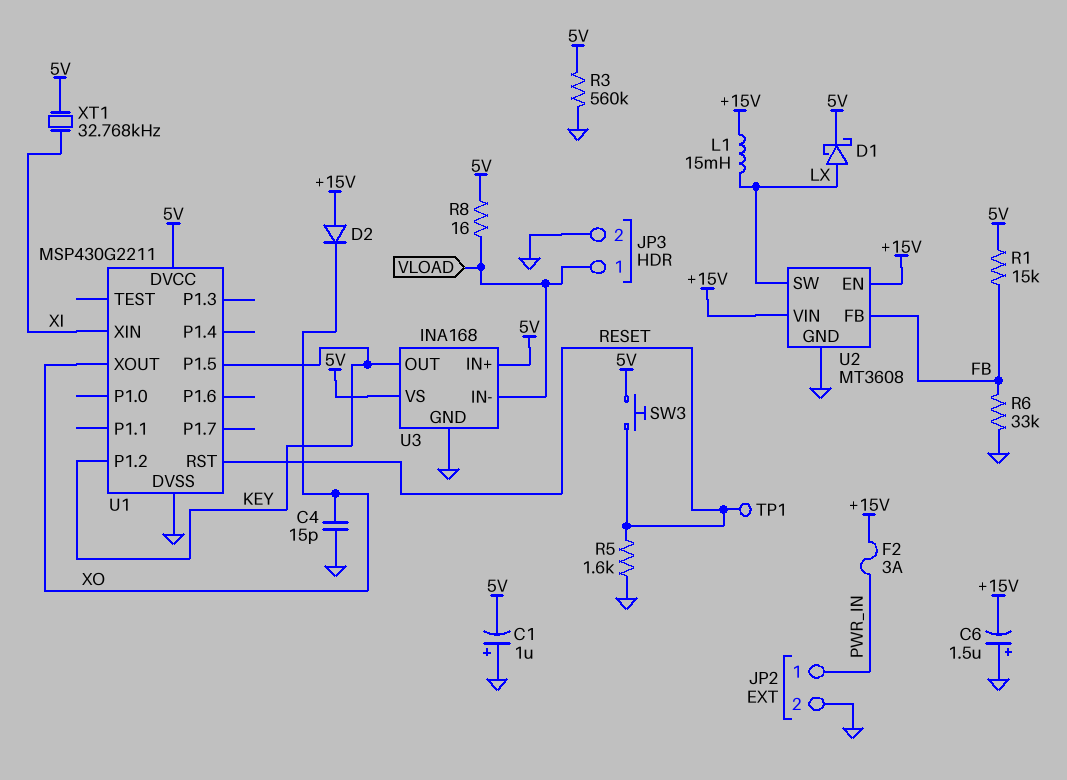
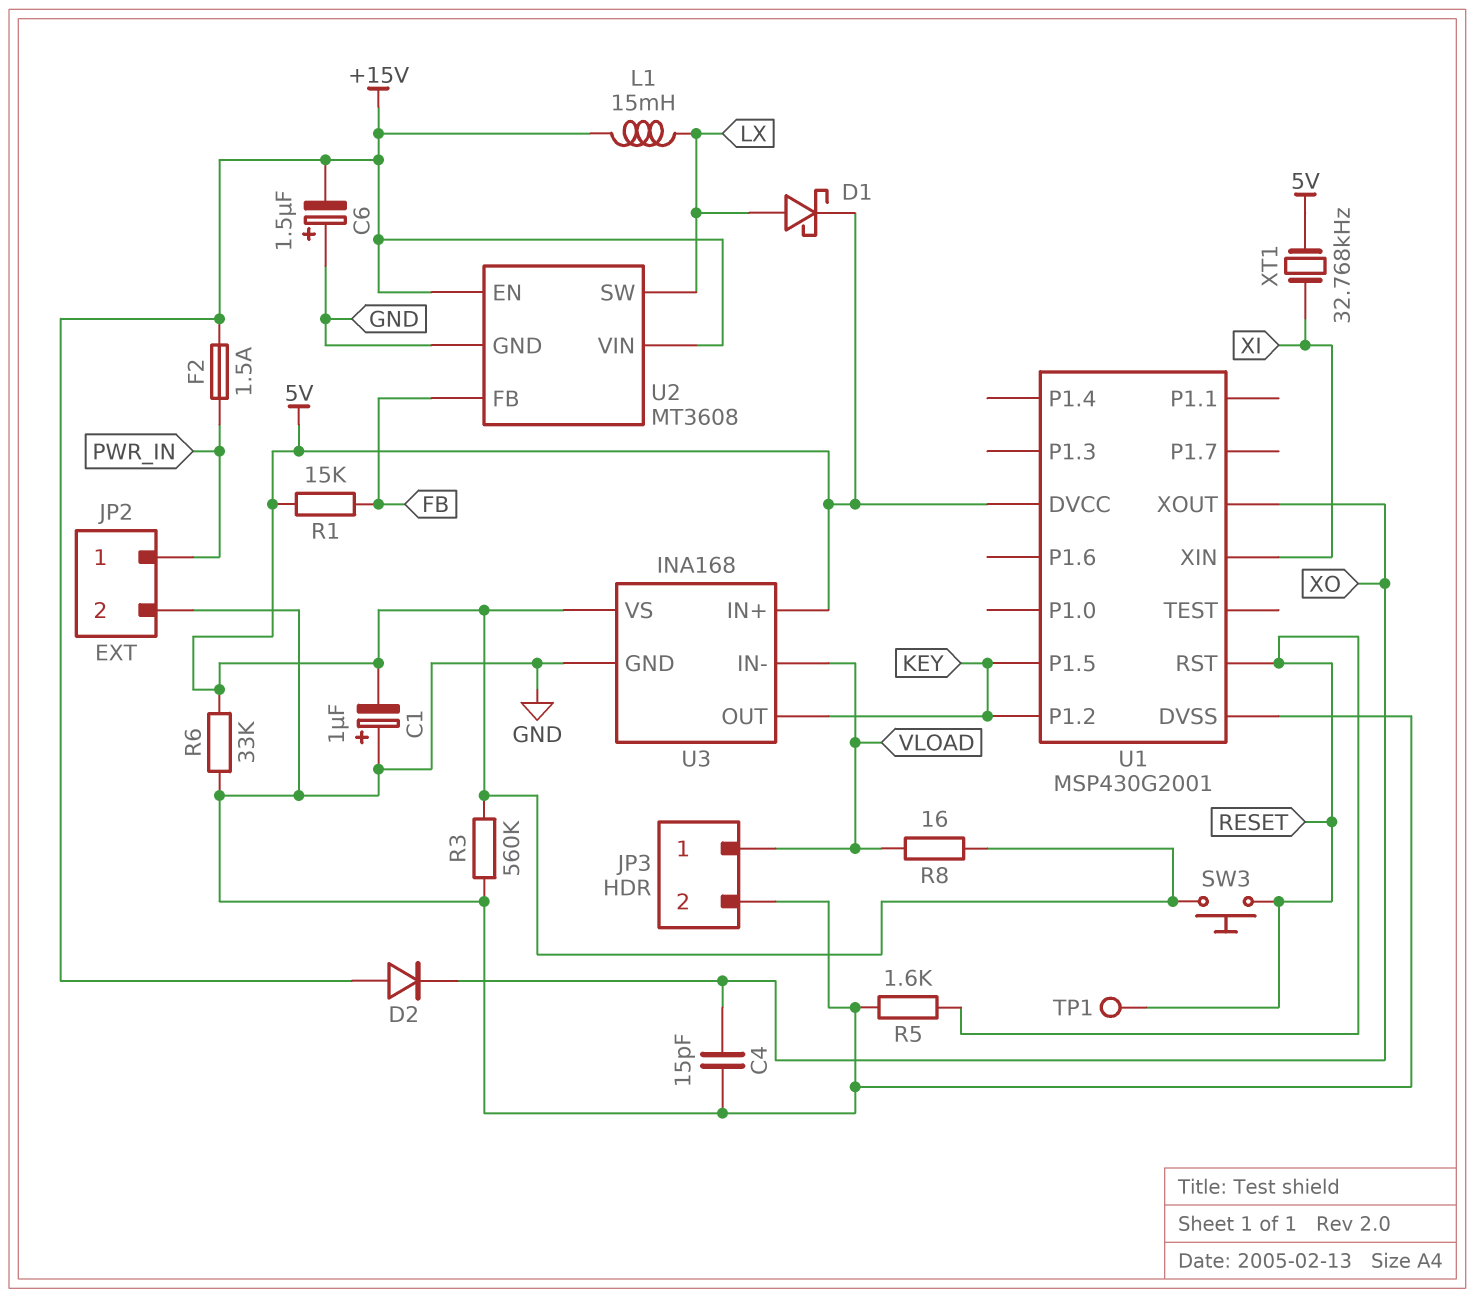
F2: 3A (+15V, PWR_IN) -> 1.5A (+15V, PWR_IN)
R6: 33k (FB, GND) -> 33k (5V, GND)
U1: MSP430G2211 -> MSP430G2001

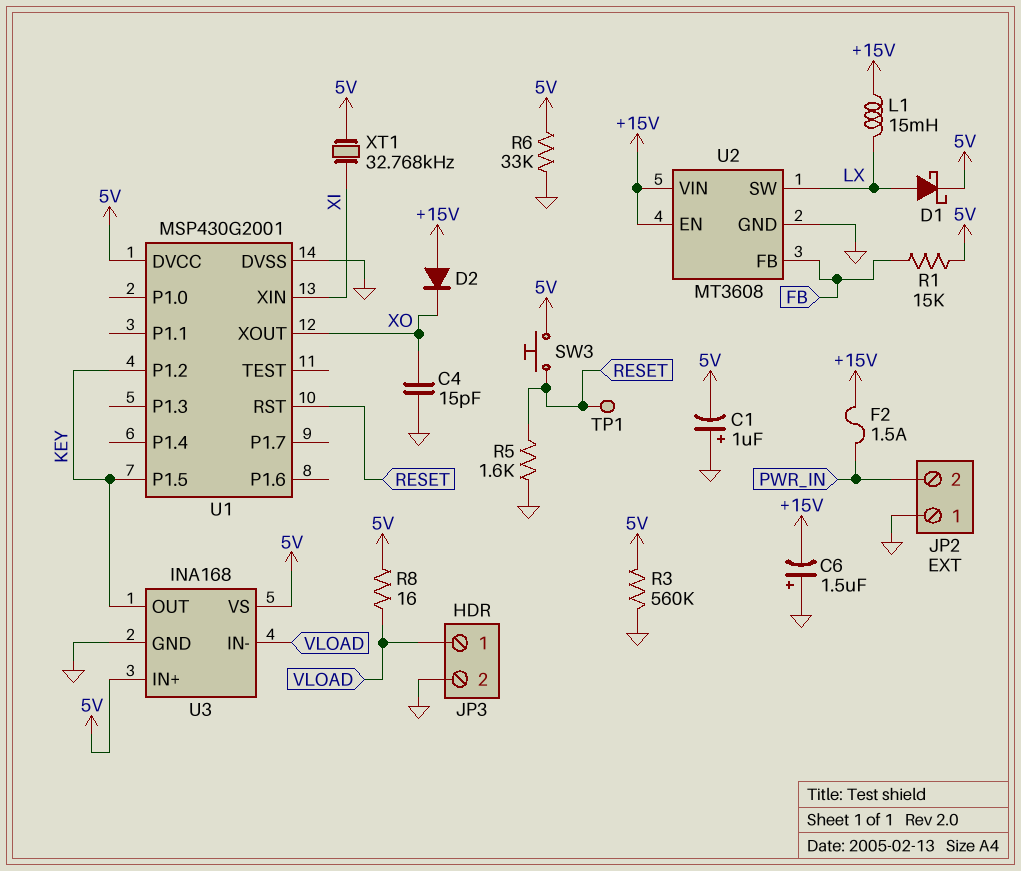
JP2 pin 1: PWR_IN -> GND
JP2 pin 2: GND -> PWR_IN

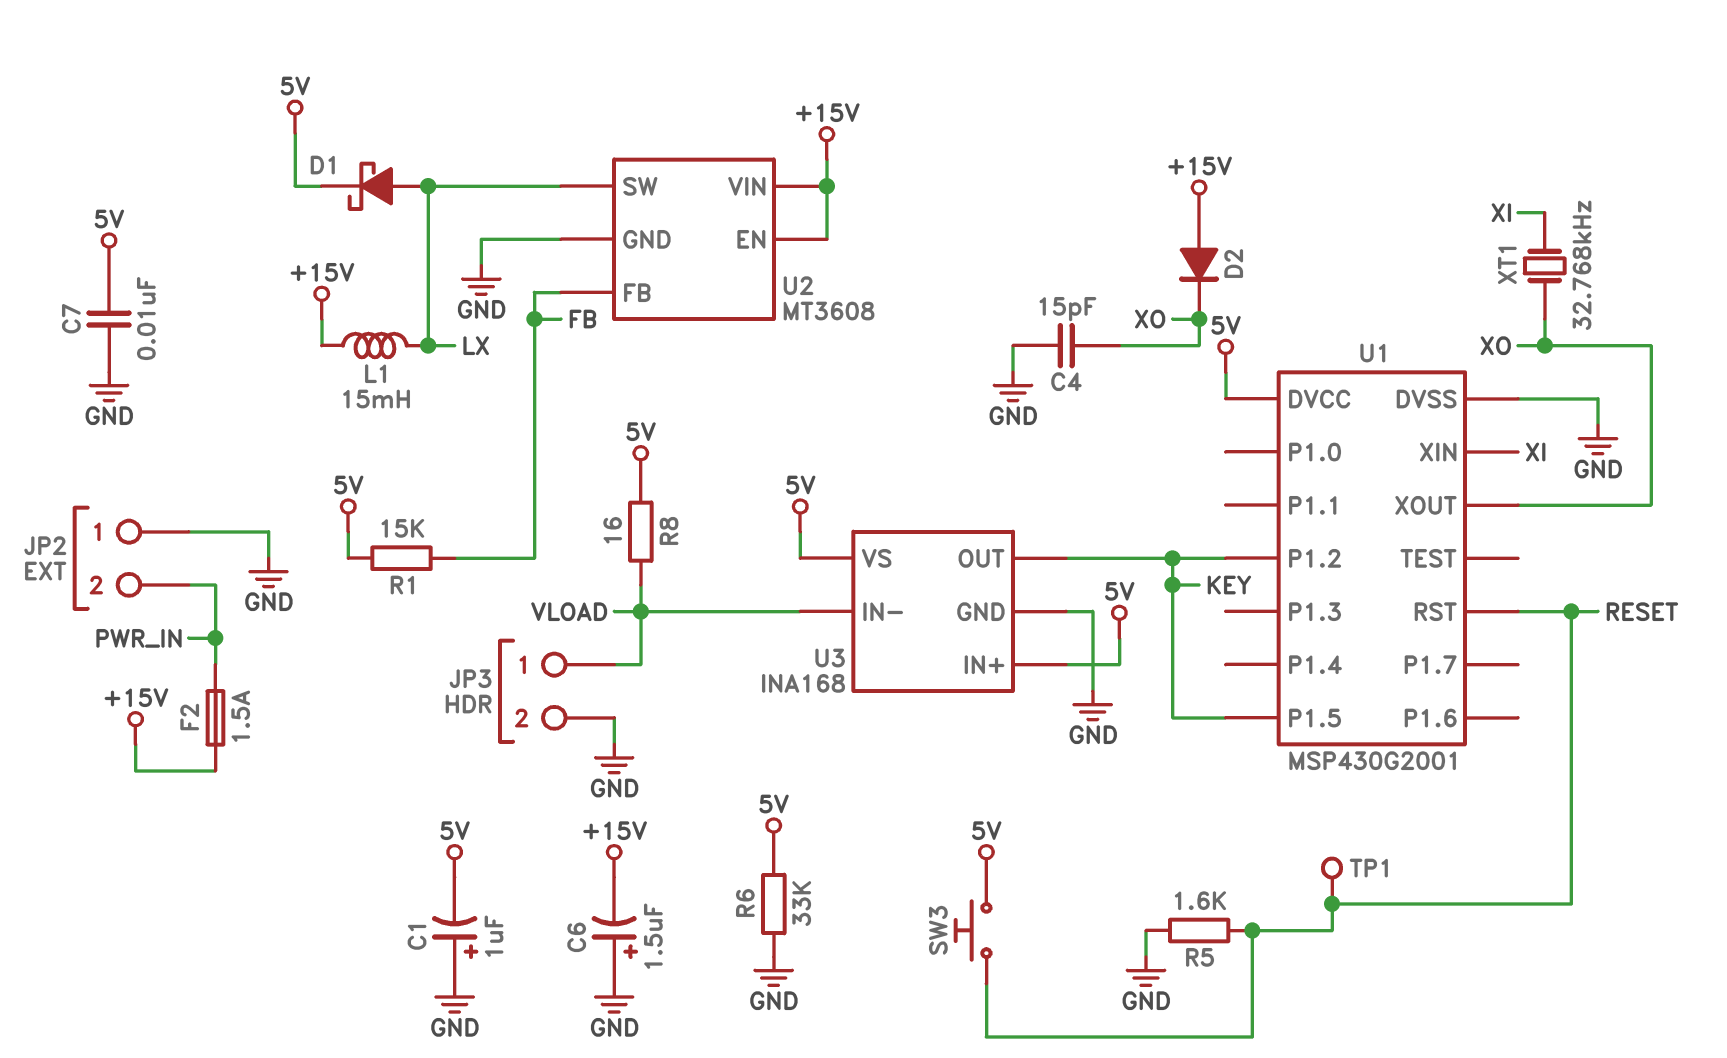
C7: none -> 10nF (5V, GND)
R3: 560k (5V, GND) -> none
XT1: 32.768kHz (5V, XI) -> 32.768kHz (XI, XO)

